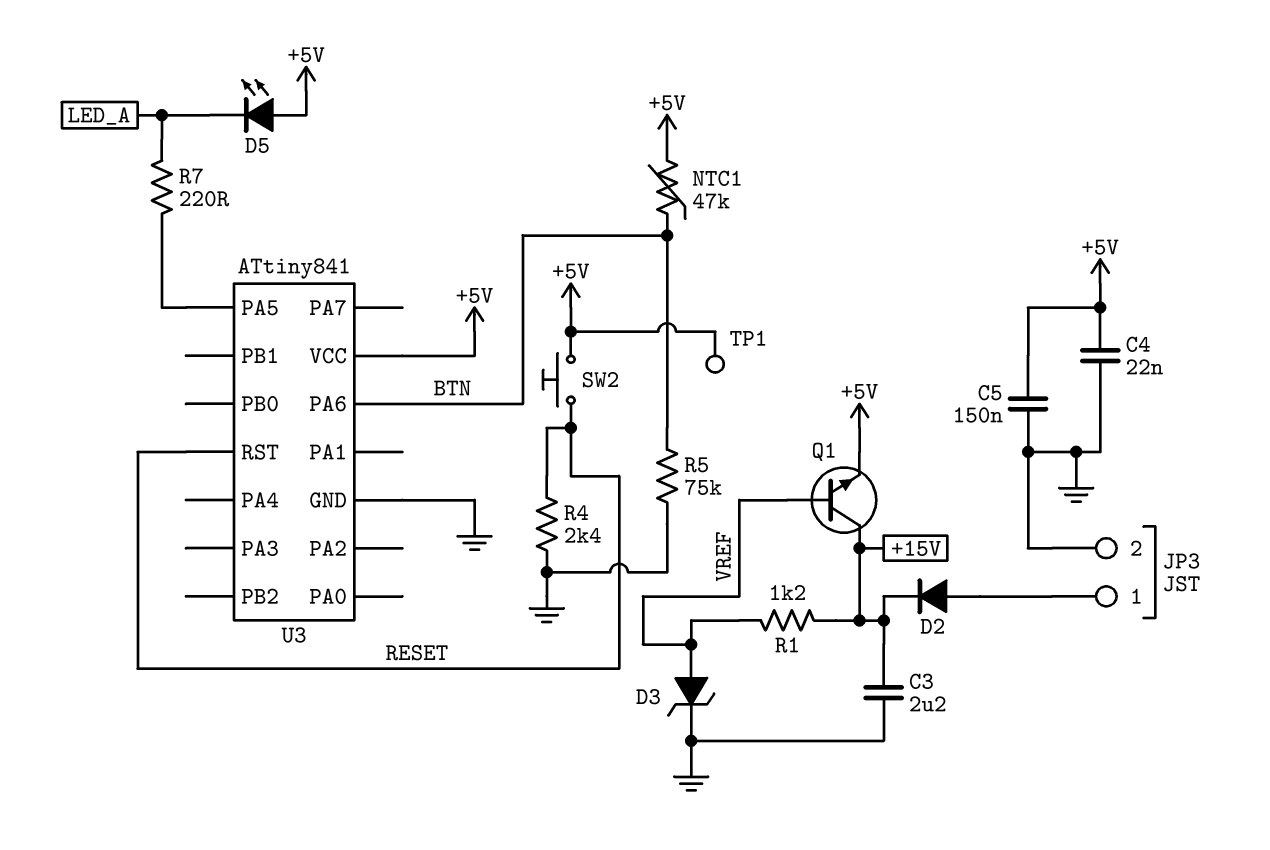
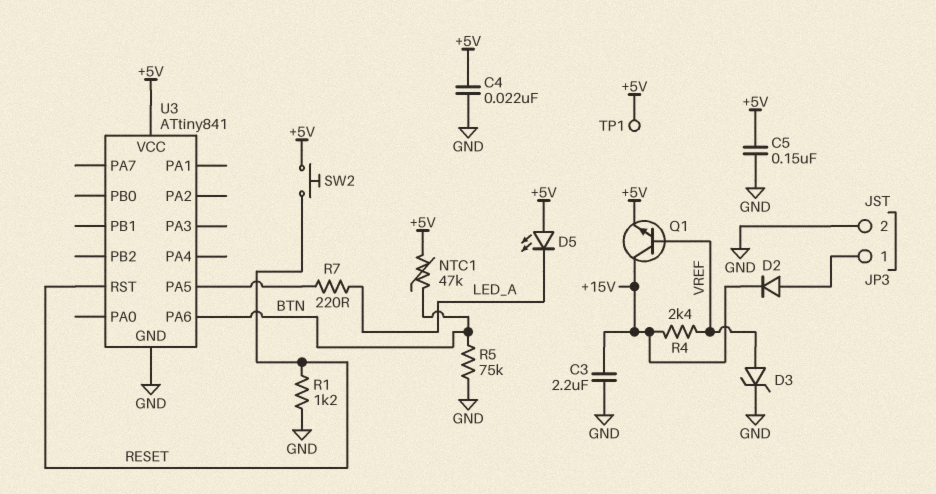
R1: 1.2k (+15V, VREF) -> 1.2k (GND, RESET)
R4: 2.4k (GND, RESET) -> 2.4k (+15V, VREF)

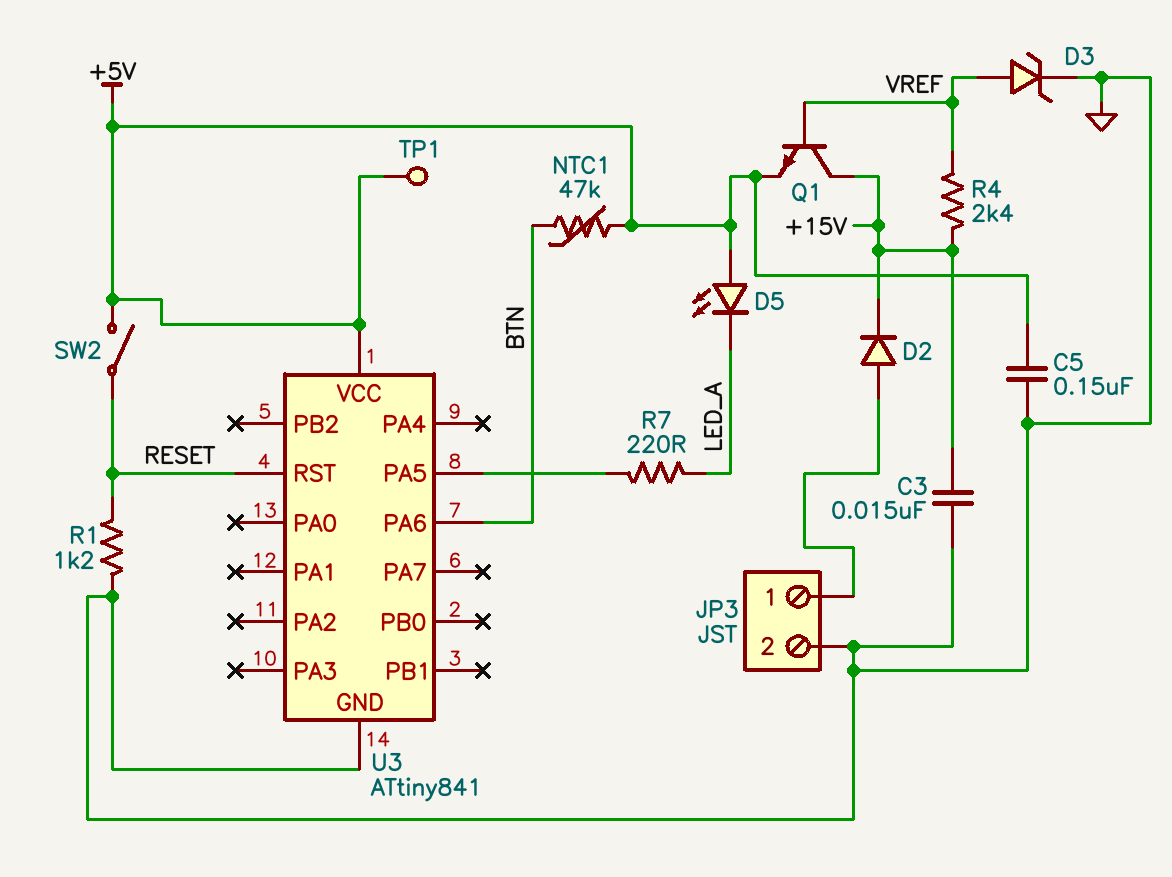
C3: 2.2uF (+15V, GND) -> 15nF (+15V, GND)
C4: 22nF (+5V, GND) -> none
R5: 75k (BTN, GND) -> none
SW2: button (+5V, RESET) -> switch (+5V, RESET)

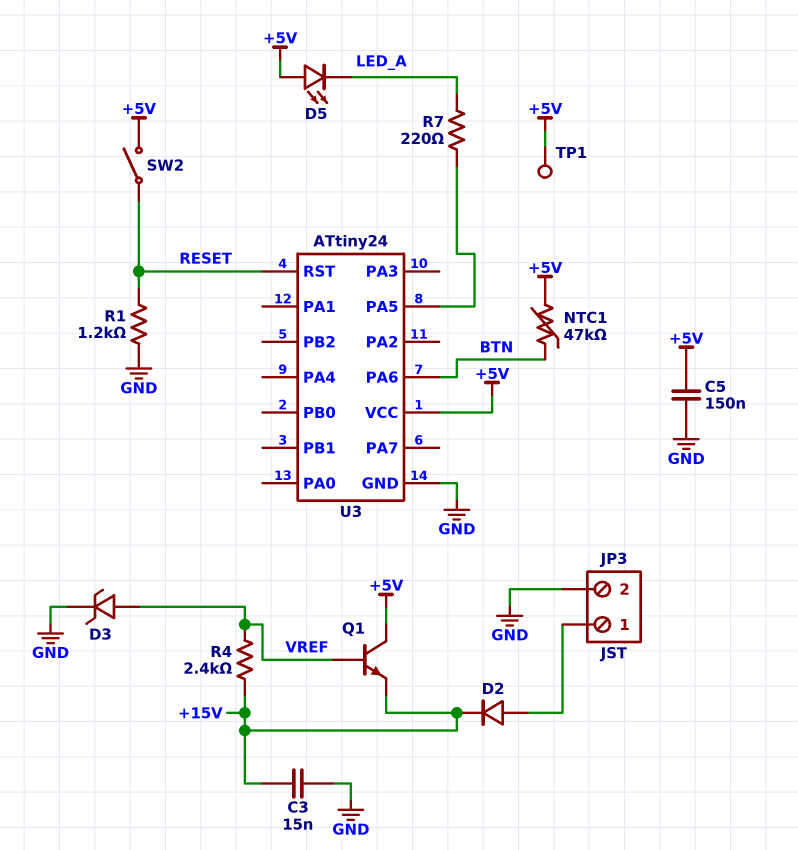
Q1: NPN (B VREF, C +15V, E +5V) -> NPN (B VREF, C +5V, E +15V)
U3: ATtiny841 -> ATtiny24

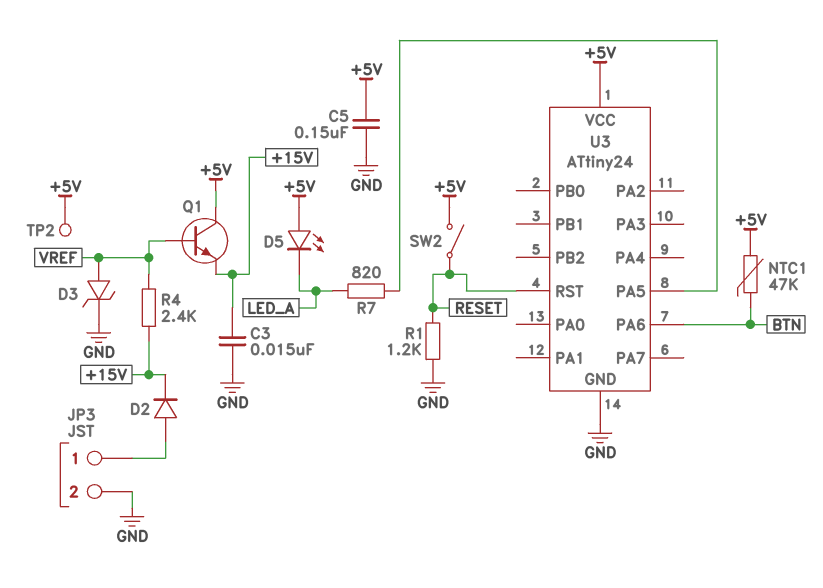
R7: 220 (LED_A, U3/PA5) -> 820 (LED_A, U3/PA5)
TP1: test point (+5V) -> none
TP2: none -> test point (+5V)

